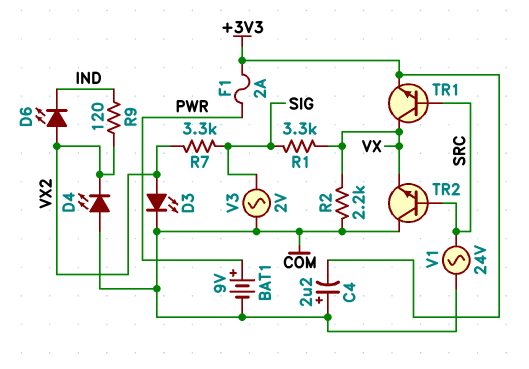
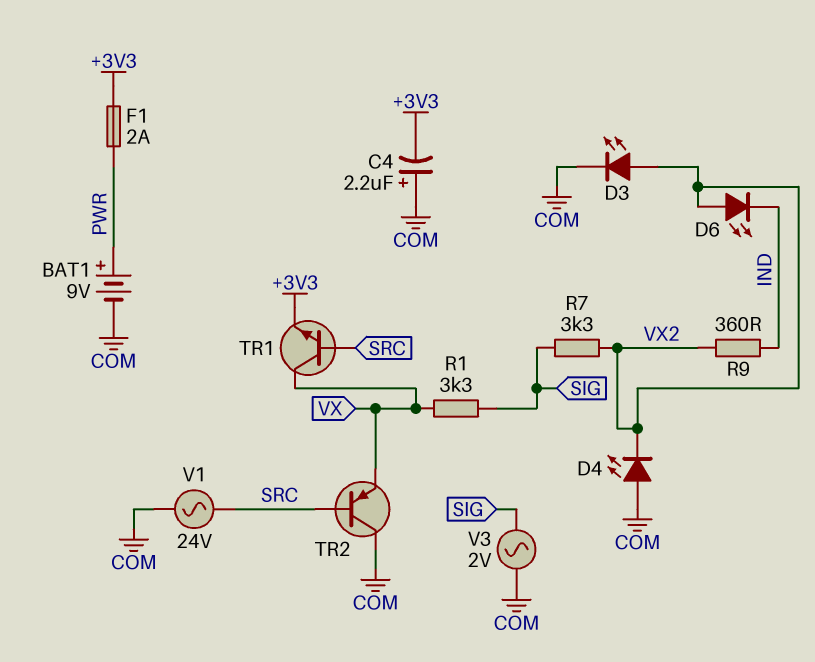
R2: 2.2k (COM, VX) -> none
R9: 120 (IND, VX2) -> 360 (IND, VX2)
TR2: NPN (B SRC, C COM, E VX) -> PNP (B SRC, C COM, E VX)

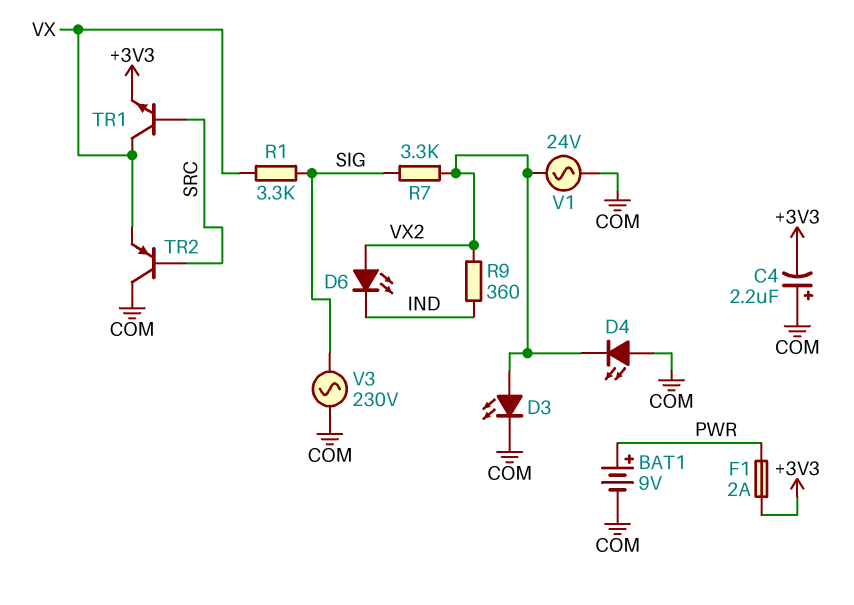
V1: AC 24V (COM, SRC) -> AC 24V (COM, VX2)
V3: AC 2V (COM, SIG) -> AC 230V (COM, SIG)

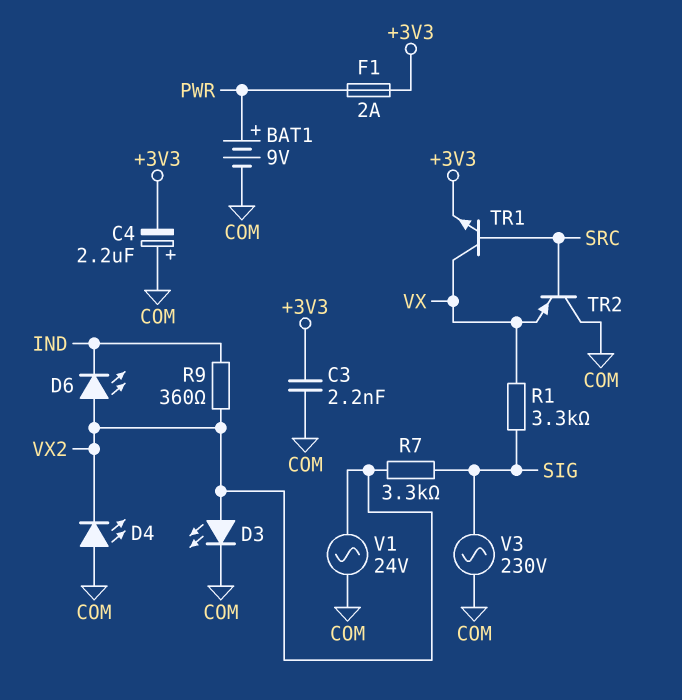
C3: none -> 2.2nF (+3V3, COM)

